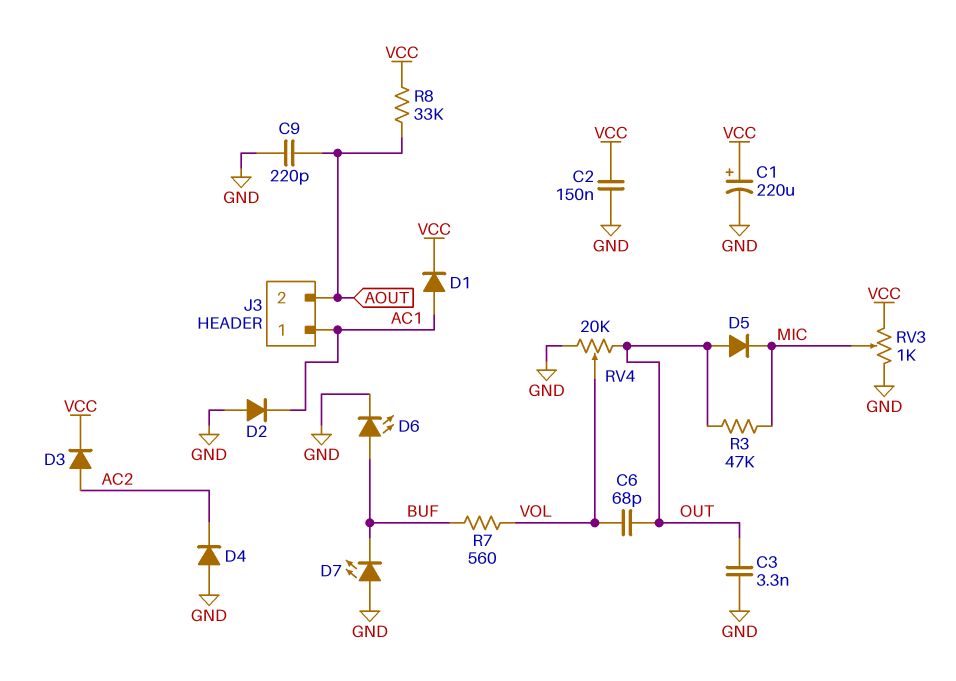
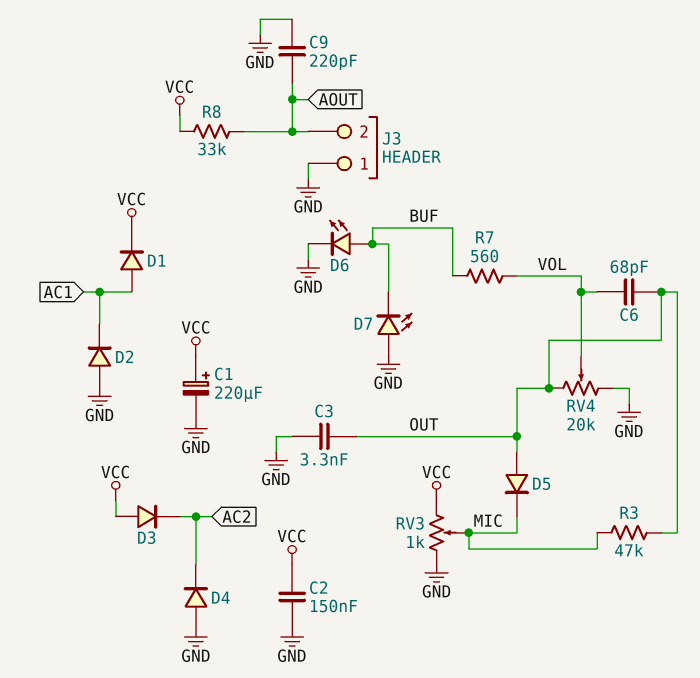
D3: diode (A AC2, K VCC) -> diode (A VCC, K AC2)
J3 pin 1: AC1 -> GND

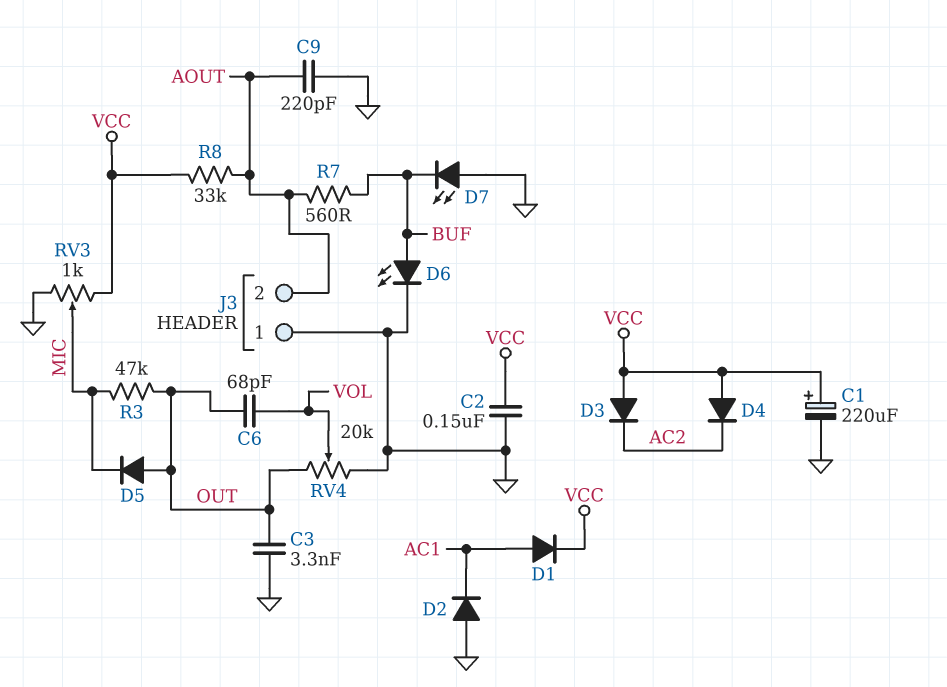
D4: diode (A GND, K AC2) -> diode (A VCC, K AC2)
R7: 560 (BUF, VOL) -> 560 (AOUT, BUF)

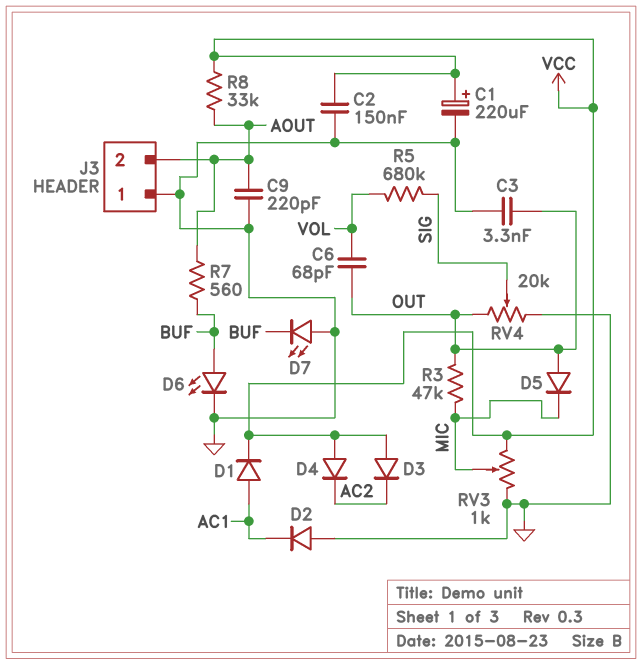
R5: none -> 680k (SIG, VOL)
RV4: 20k (GND, OUT, wiper VOL) -> 20k (GND, OUT, wiper SIG)

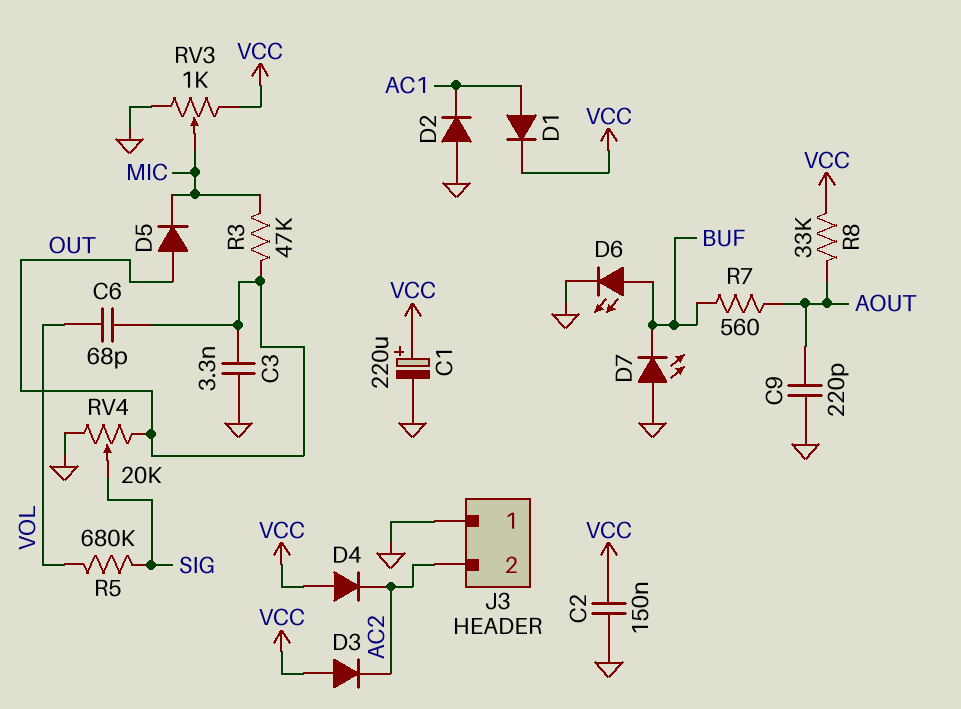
J3 pin 2: AOUT -> AC2

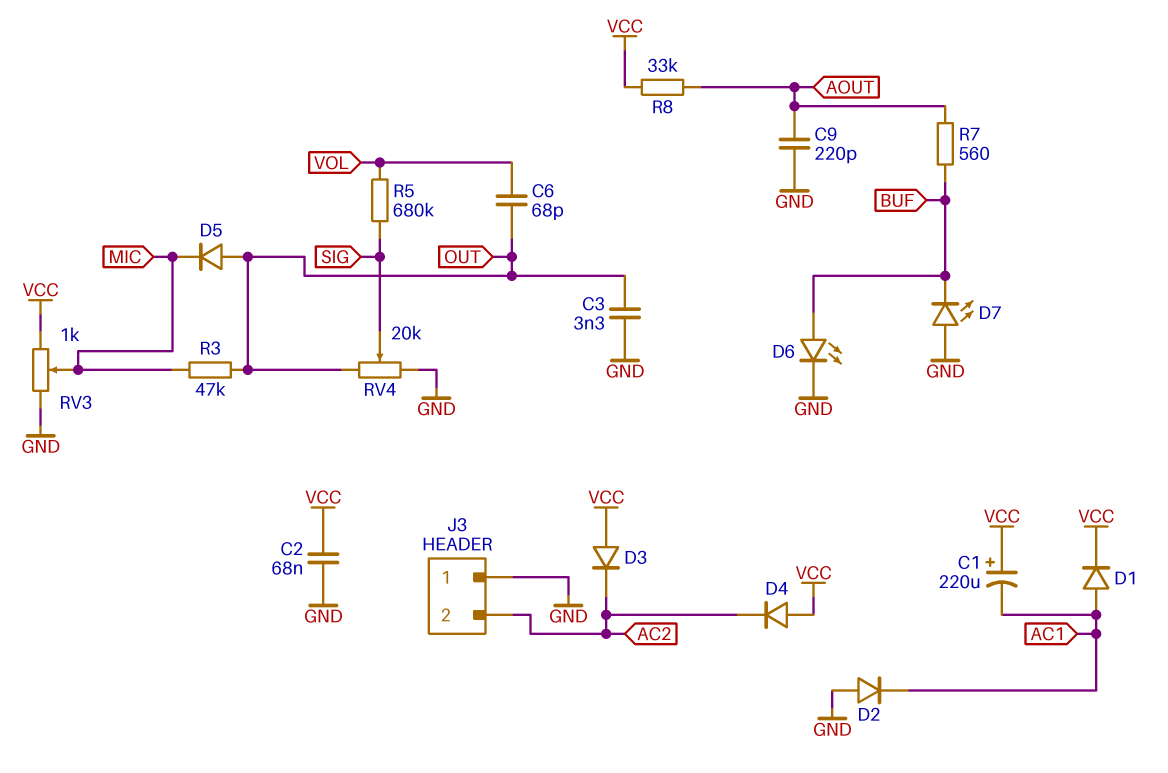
C1: 220uF (plus VCC, minus GND) -> 220uF (plus VCC, minus AC1)
C2: 150nF (GND, VCC) -> 68nF (GND, VCC)

